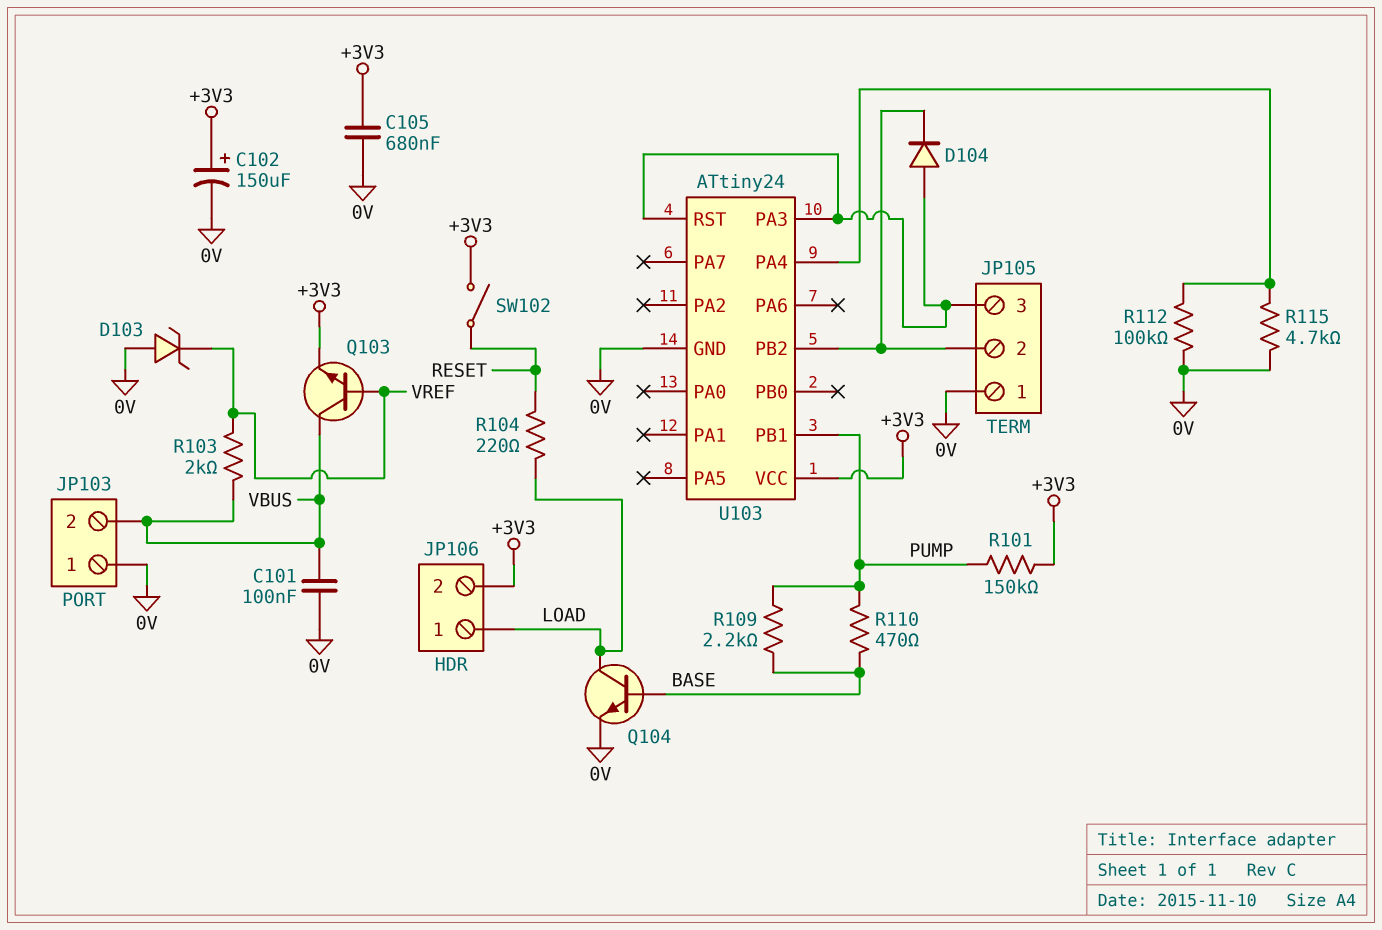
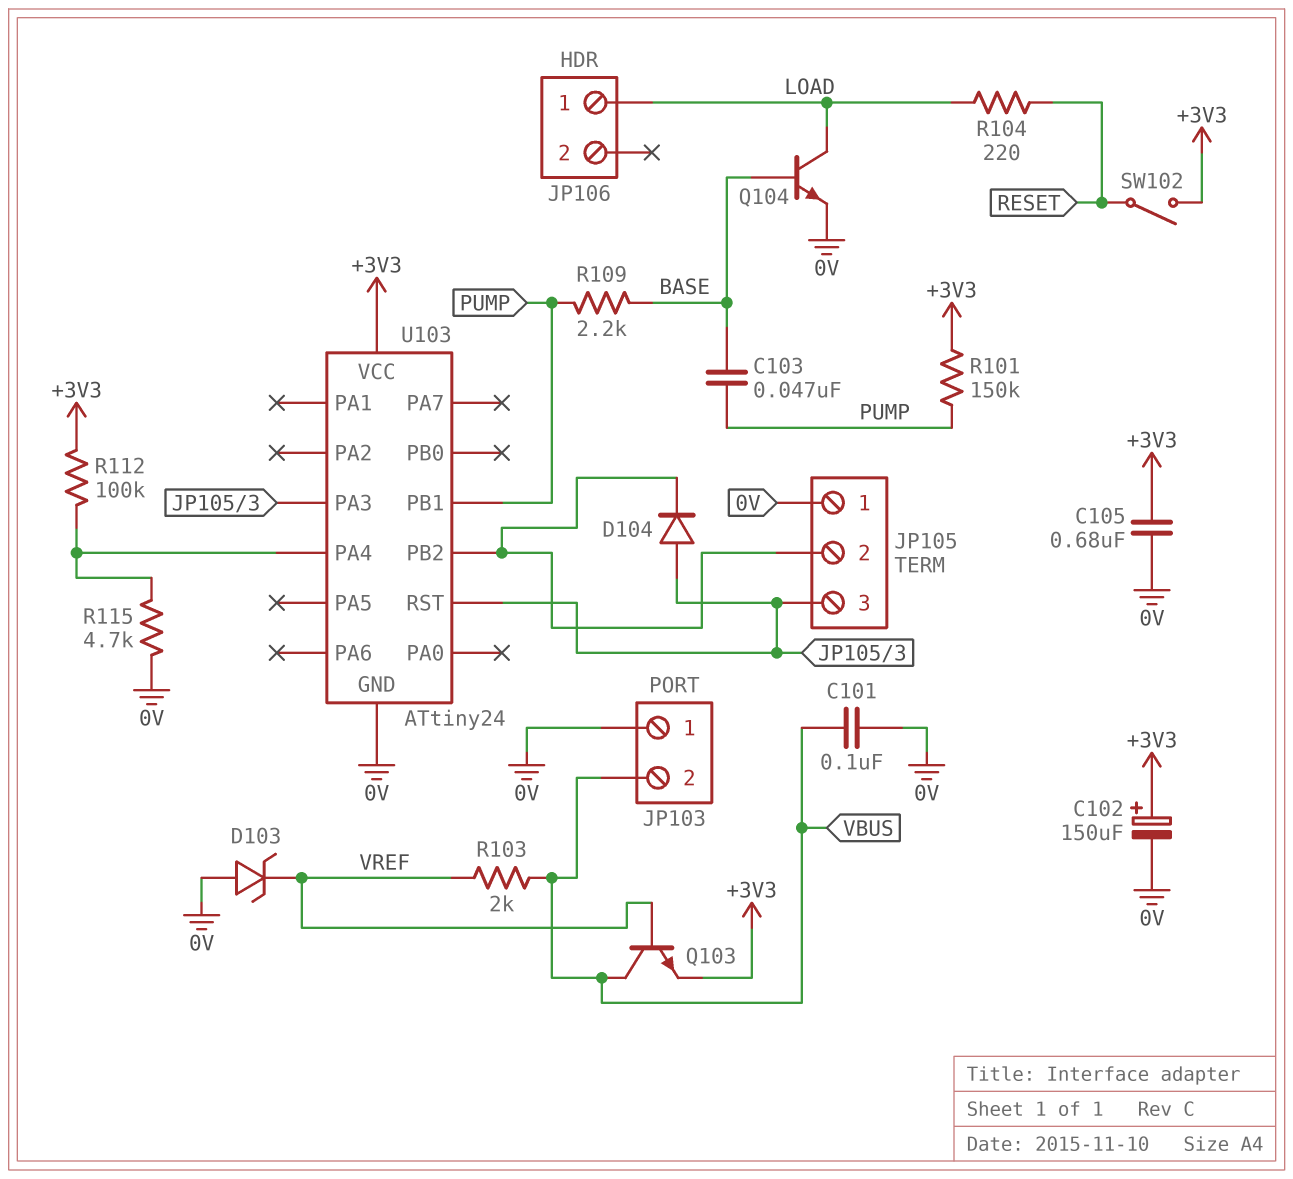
C103: none -> 47nF (BASE, PUMP)
JP106 pin 2: +3V3 -> none
R110: 470 (BASE, PUMP) -> none
R112: 100k (0V, U103/PA4) -> 100k (+3V3, U103/PA4)

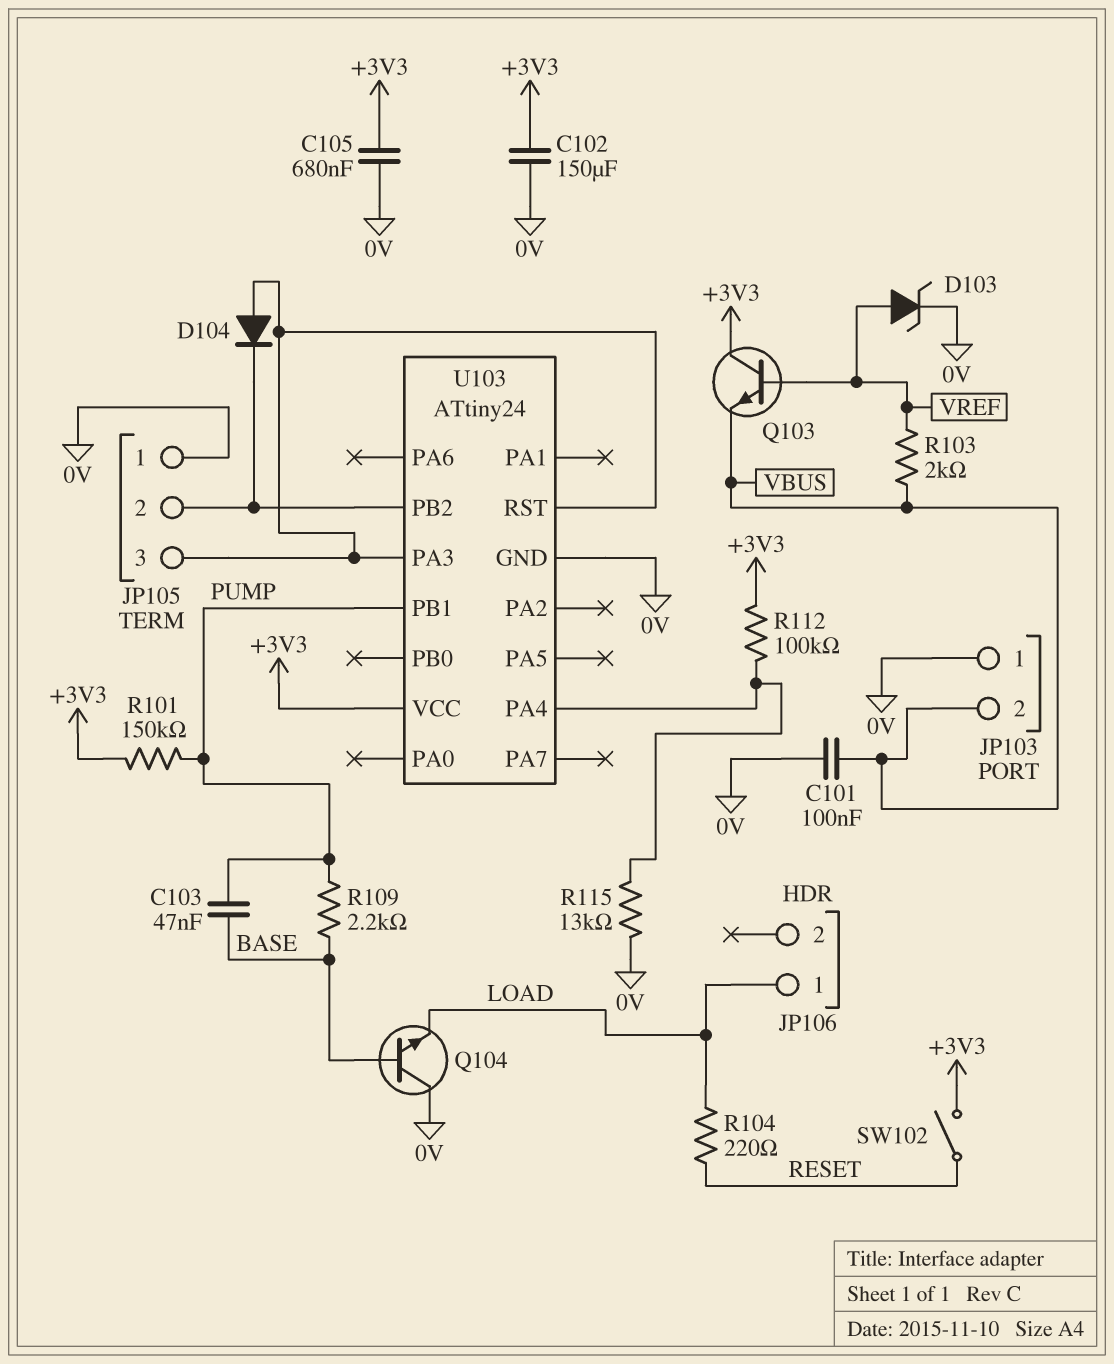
C102: 150uF (plus +3V3, minus 0V) -> 150uF (+3V3, 0V)
D103: zener (A 0V, K VREF) -> zener (A VREF, K 0V)
Q103: NPN (B VREF, C VBUS, E +3V3) -> NPN (B VREF, C +3V3, E VBUS)
Q104: NPN (B BASE, C LOAD, E 0V) -> NPN (B BASE, C 0V, E LOAD)
R115: 4.7k (0V, U103/PA4) -> 13k (0V, U103/PA4)

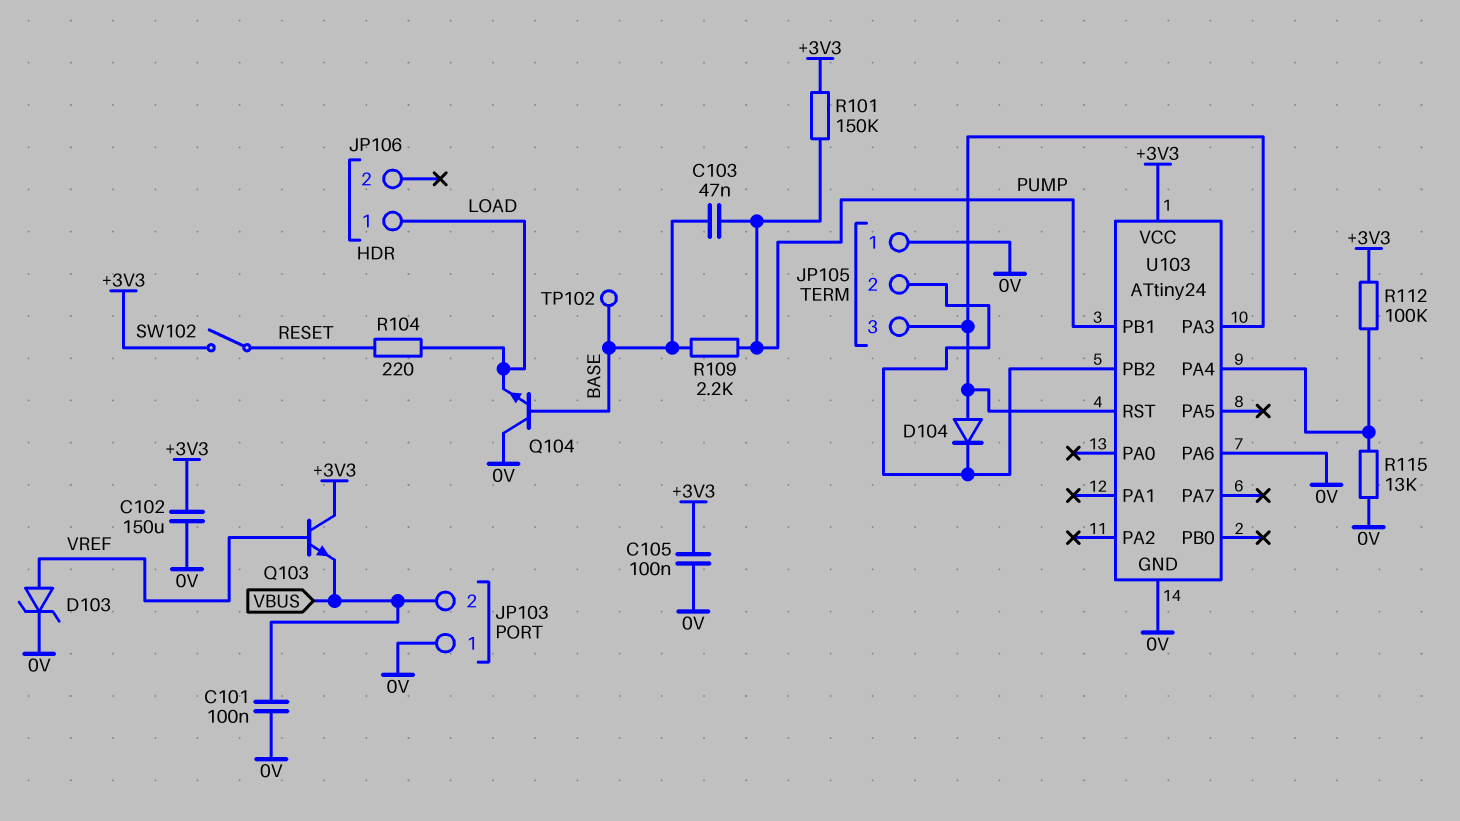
C105: 680nF (+3V3, 0V) -> 100nF (+3V3, 0V)
R103: 2k (VBUS, VREF) -> none
TP102: none -> test point (BASE)
U103 pin PA6: none -> 0V

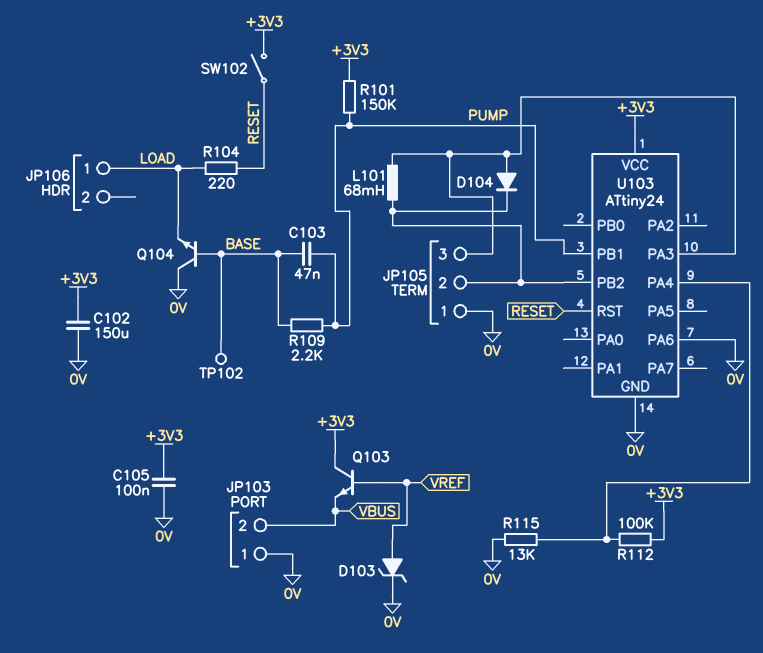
C101: 100nF (0V, VBUS) -> none
L101: none -> 68mH (JP105/2, JP105/3)
U103 pin RST: JP105/3 -> RESET

